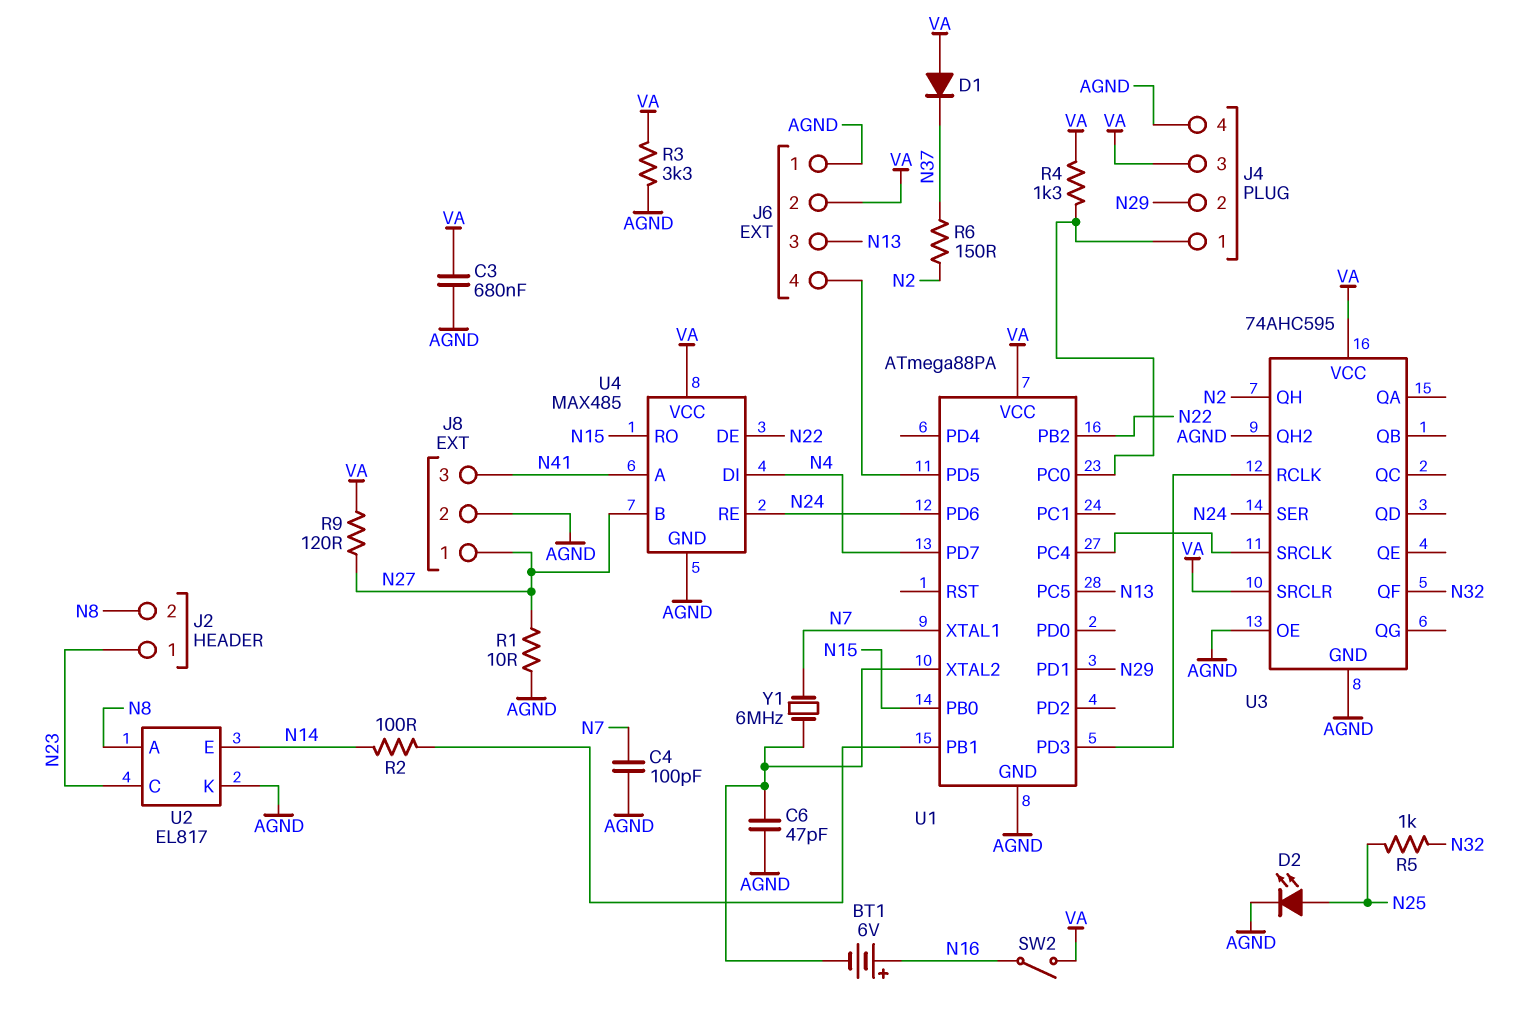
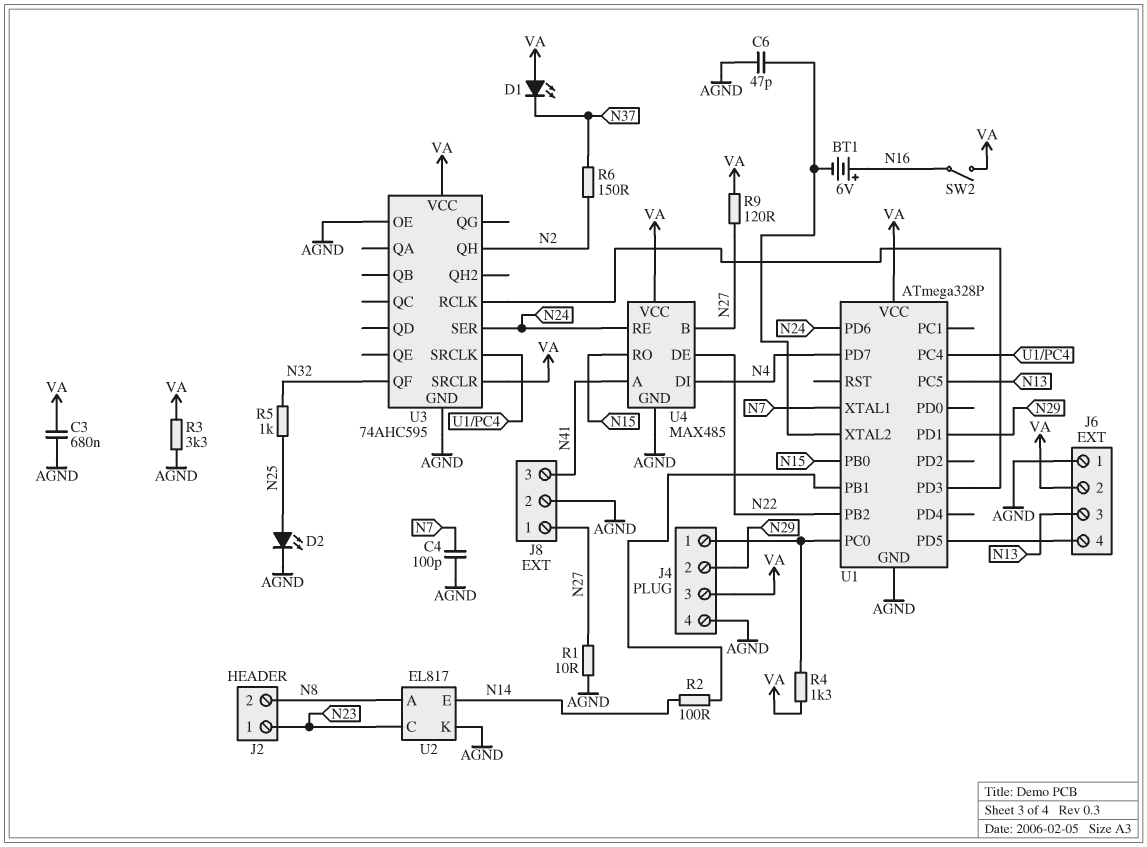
D1: diode (A VA, K N37) -> LED (A VA, K N37)
U1: ATmega88PA -> ATmega328P
U3 pin QH2: AGND -> none
Y1: 6MHz (N7, U1/XTAL2) -> none

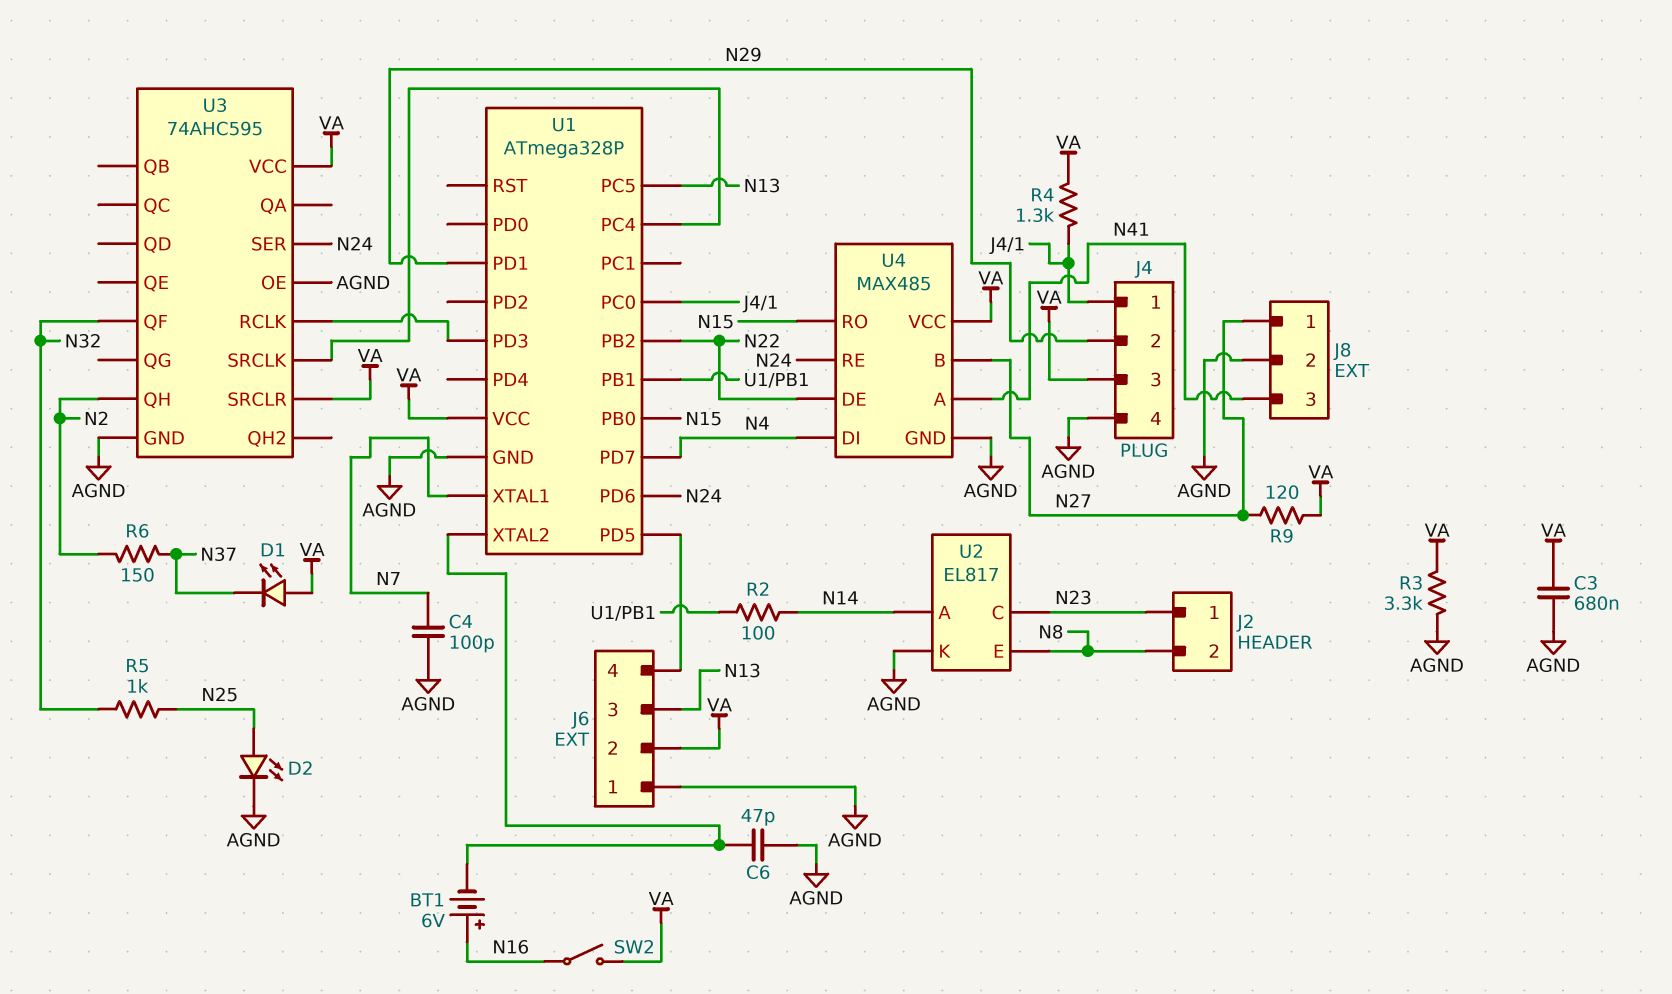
R1: 10 (AGND, N27) -> none
U2 pin A: N8 -> N14
U2 pin E: N14 -> N8

